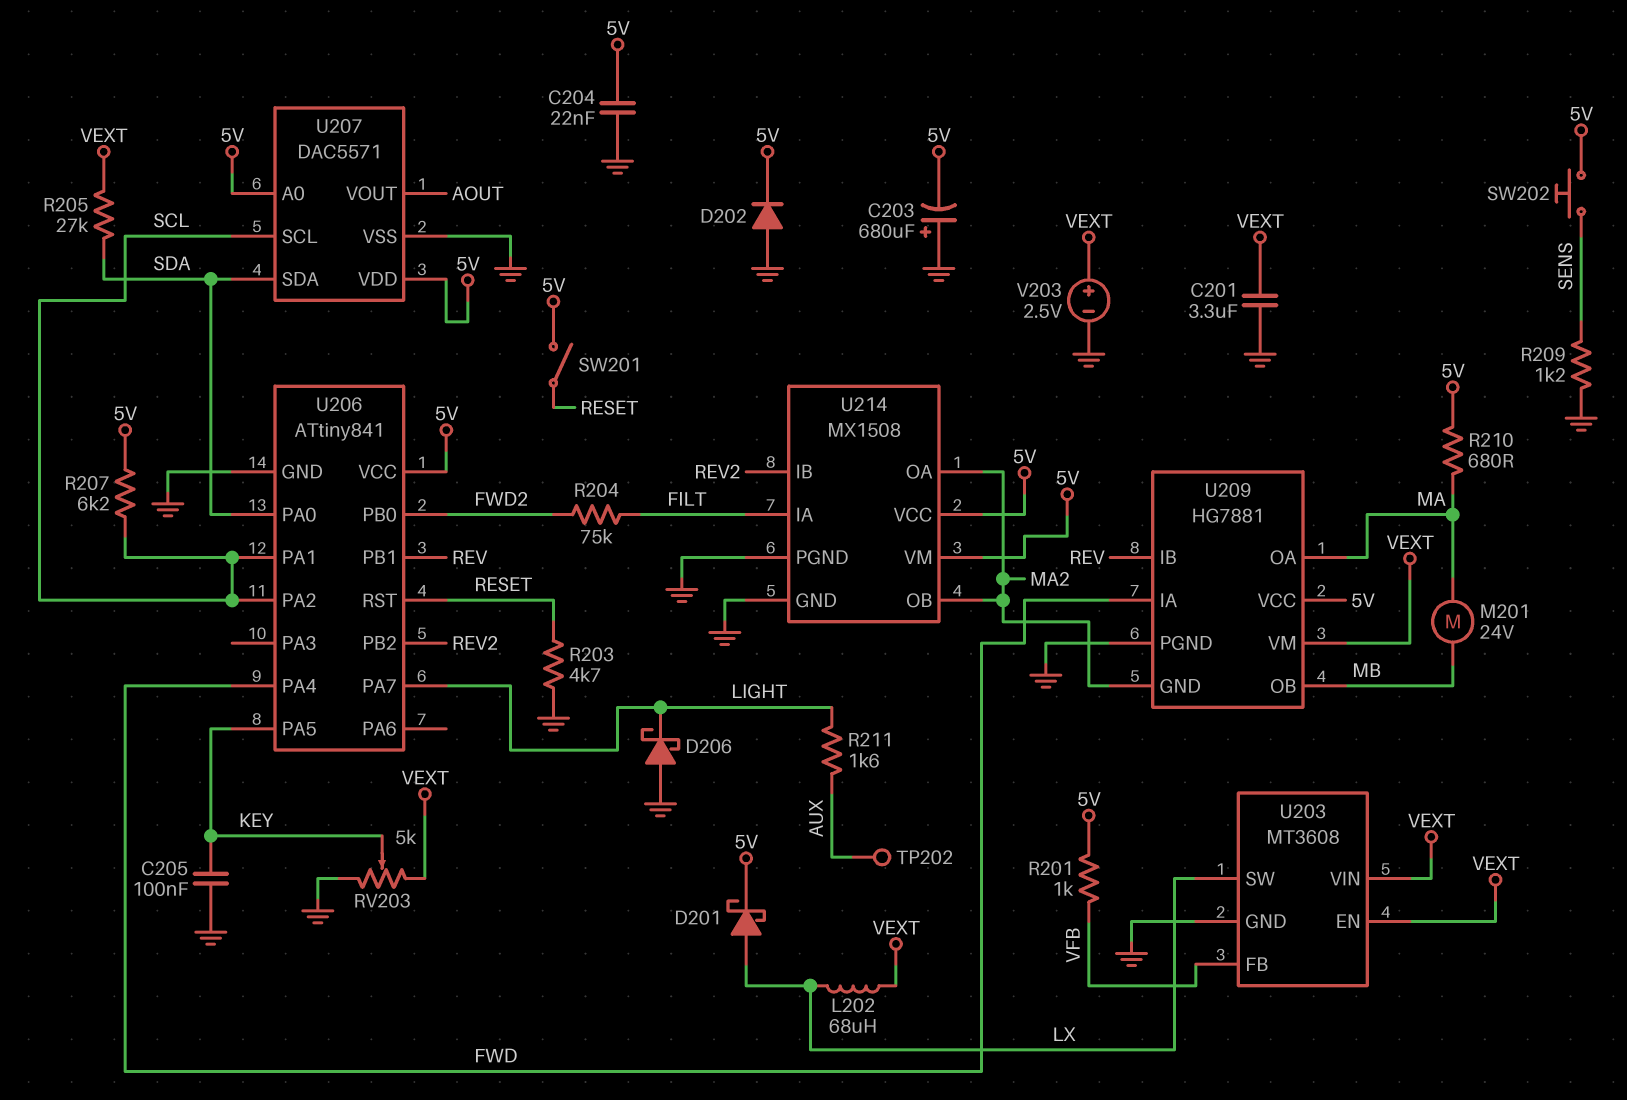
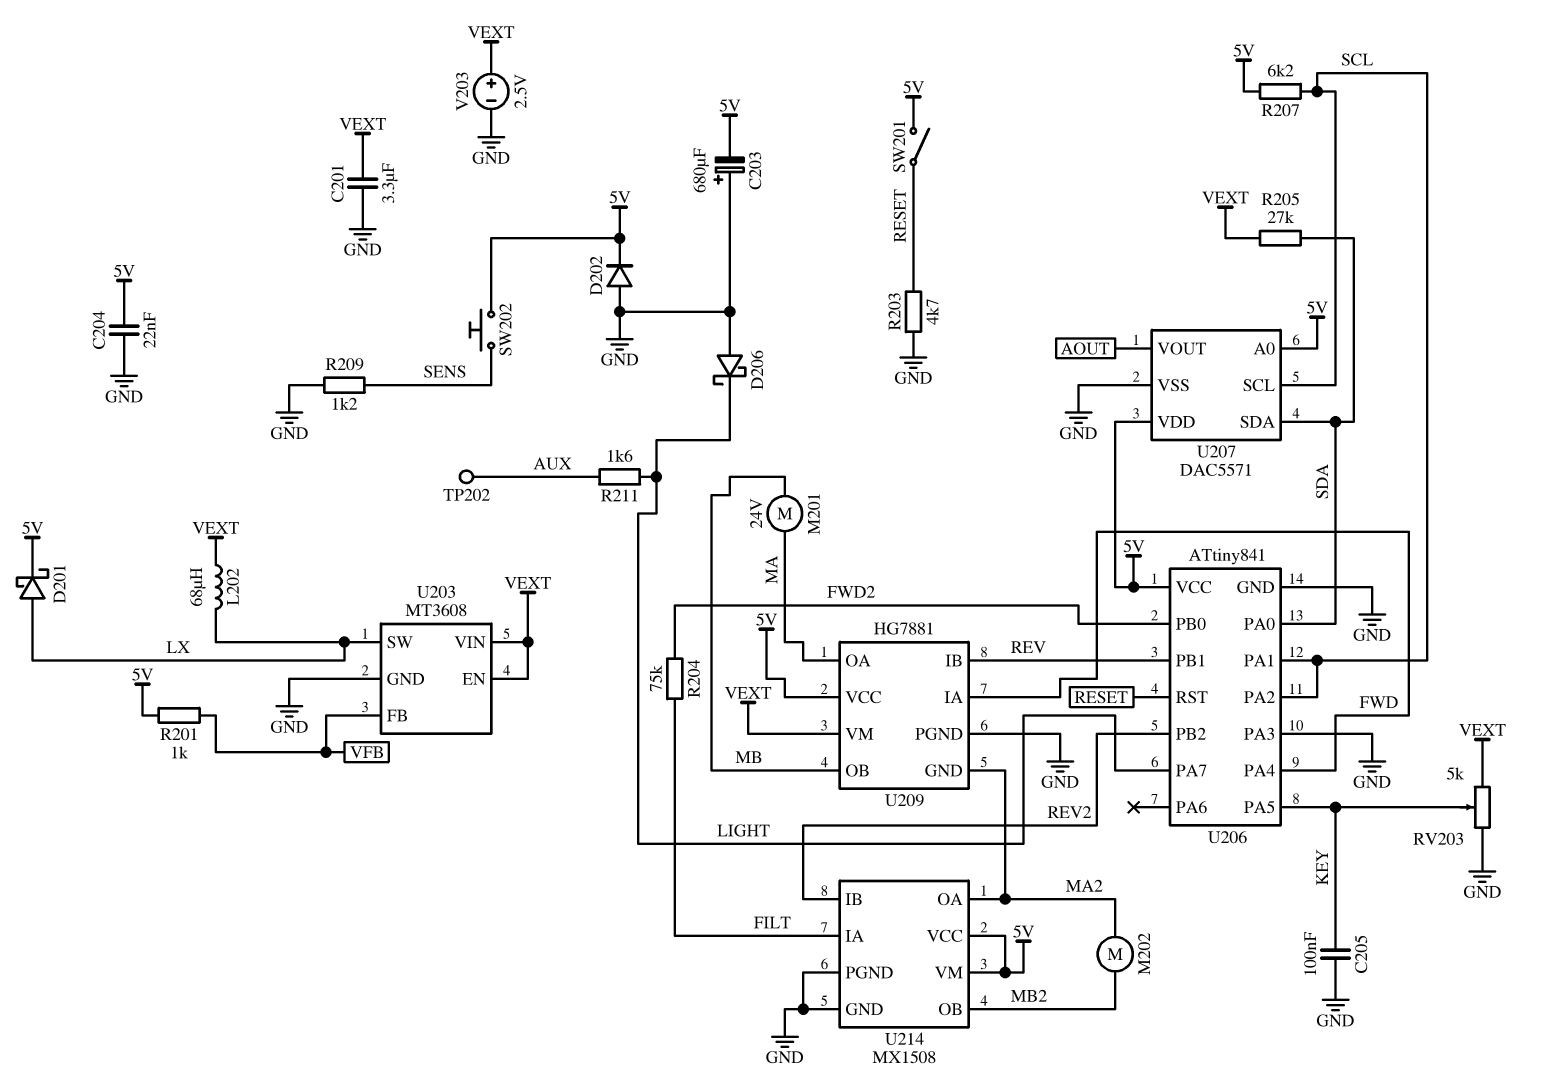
M202: none -> motor (MA2, MB2)
R210: 680 (5V, MA) -> none
U206 pin PA3: none -> GND
U214 pin OB: MA2 -> MB2

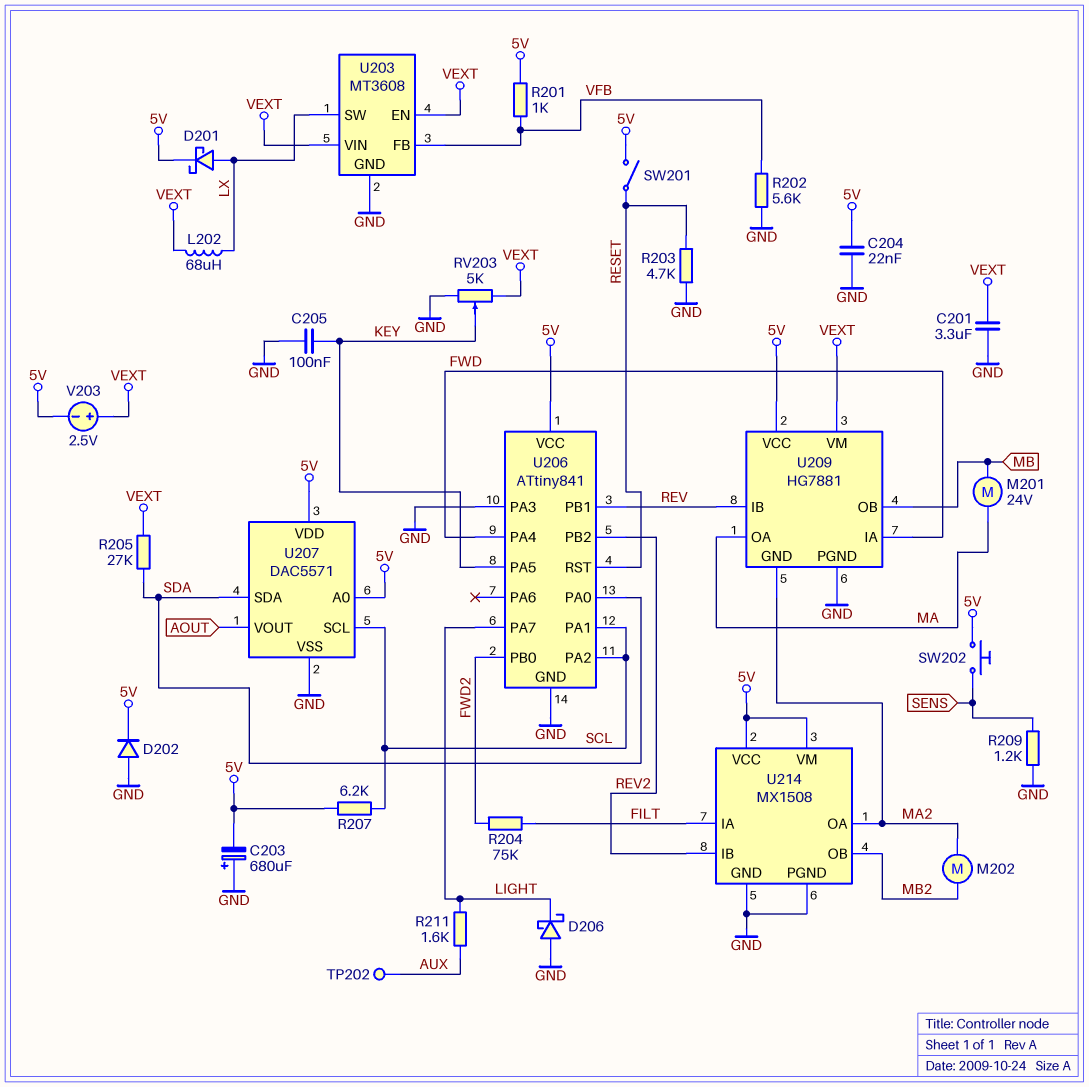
R202: none -> 5.6k (GND, VFB)
V203: 2.5V (plus VEXT, minus GND) -> 2.5V (plus VEXT, minus 5V)

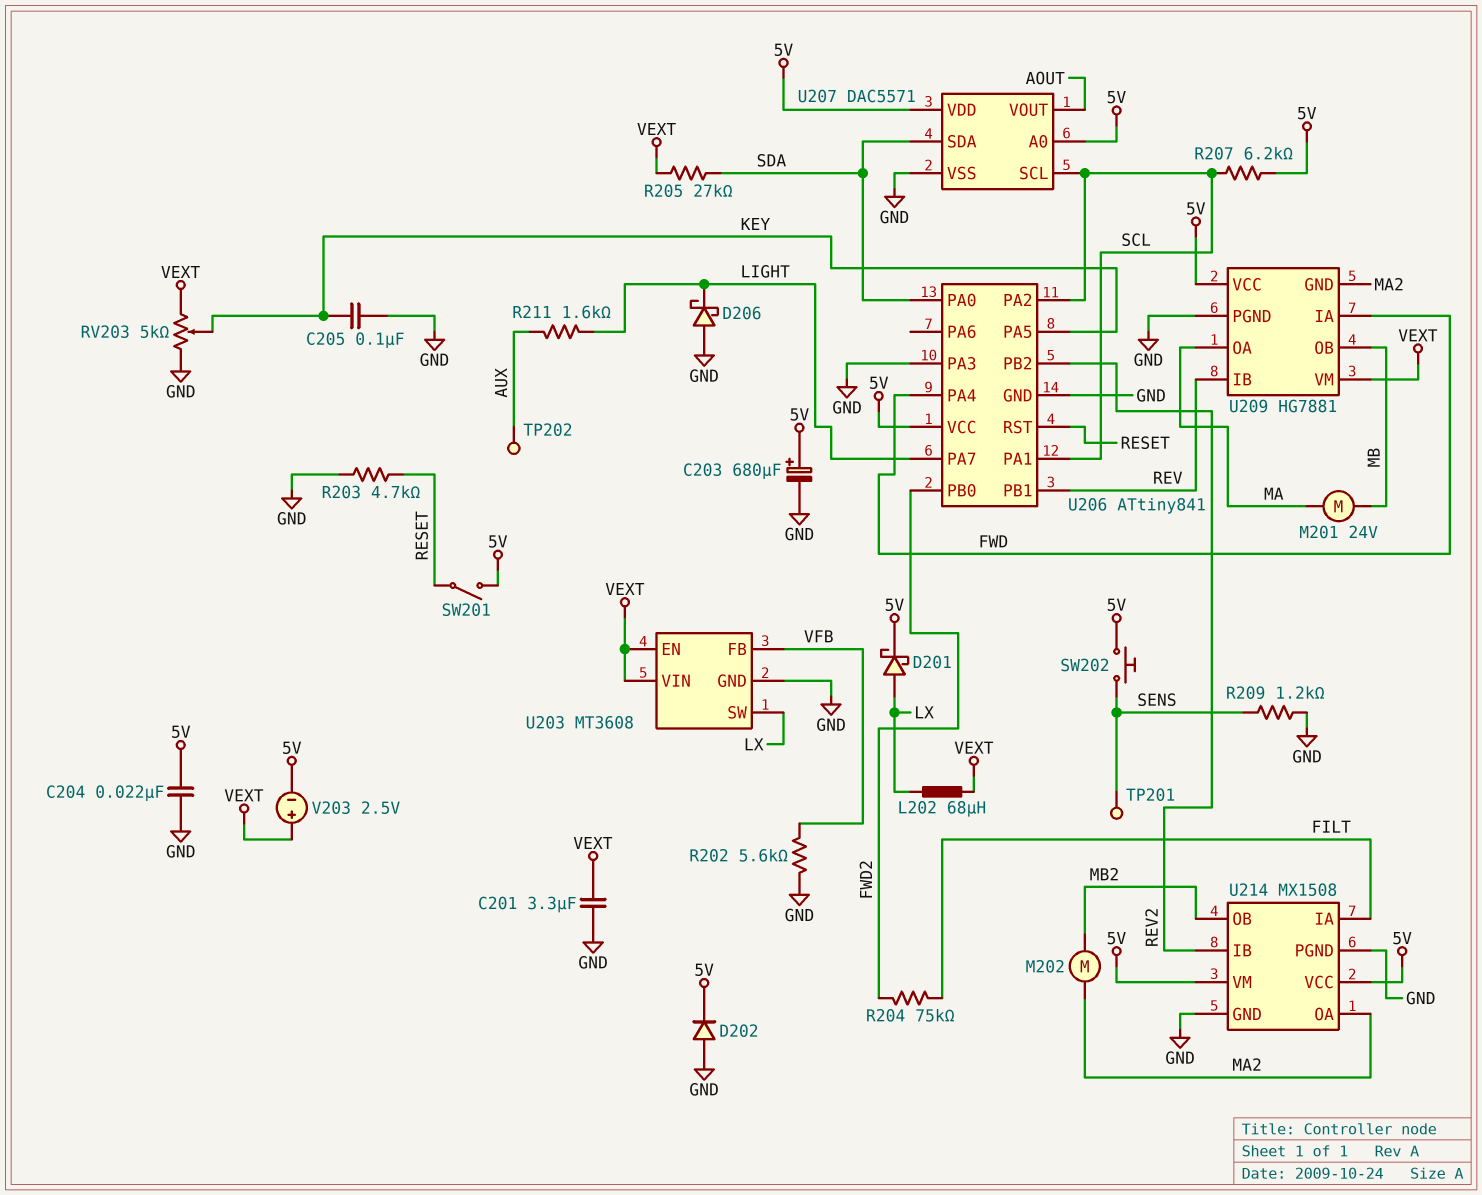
C203: 680uF (plus GND, minus 5V) -> 680uF (plus 5V, minus GND)
R201: 1k (5V, VFB) -> none
TP201: none -> test point (SENS)

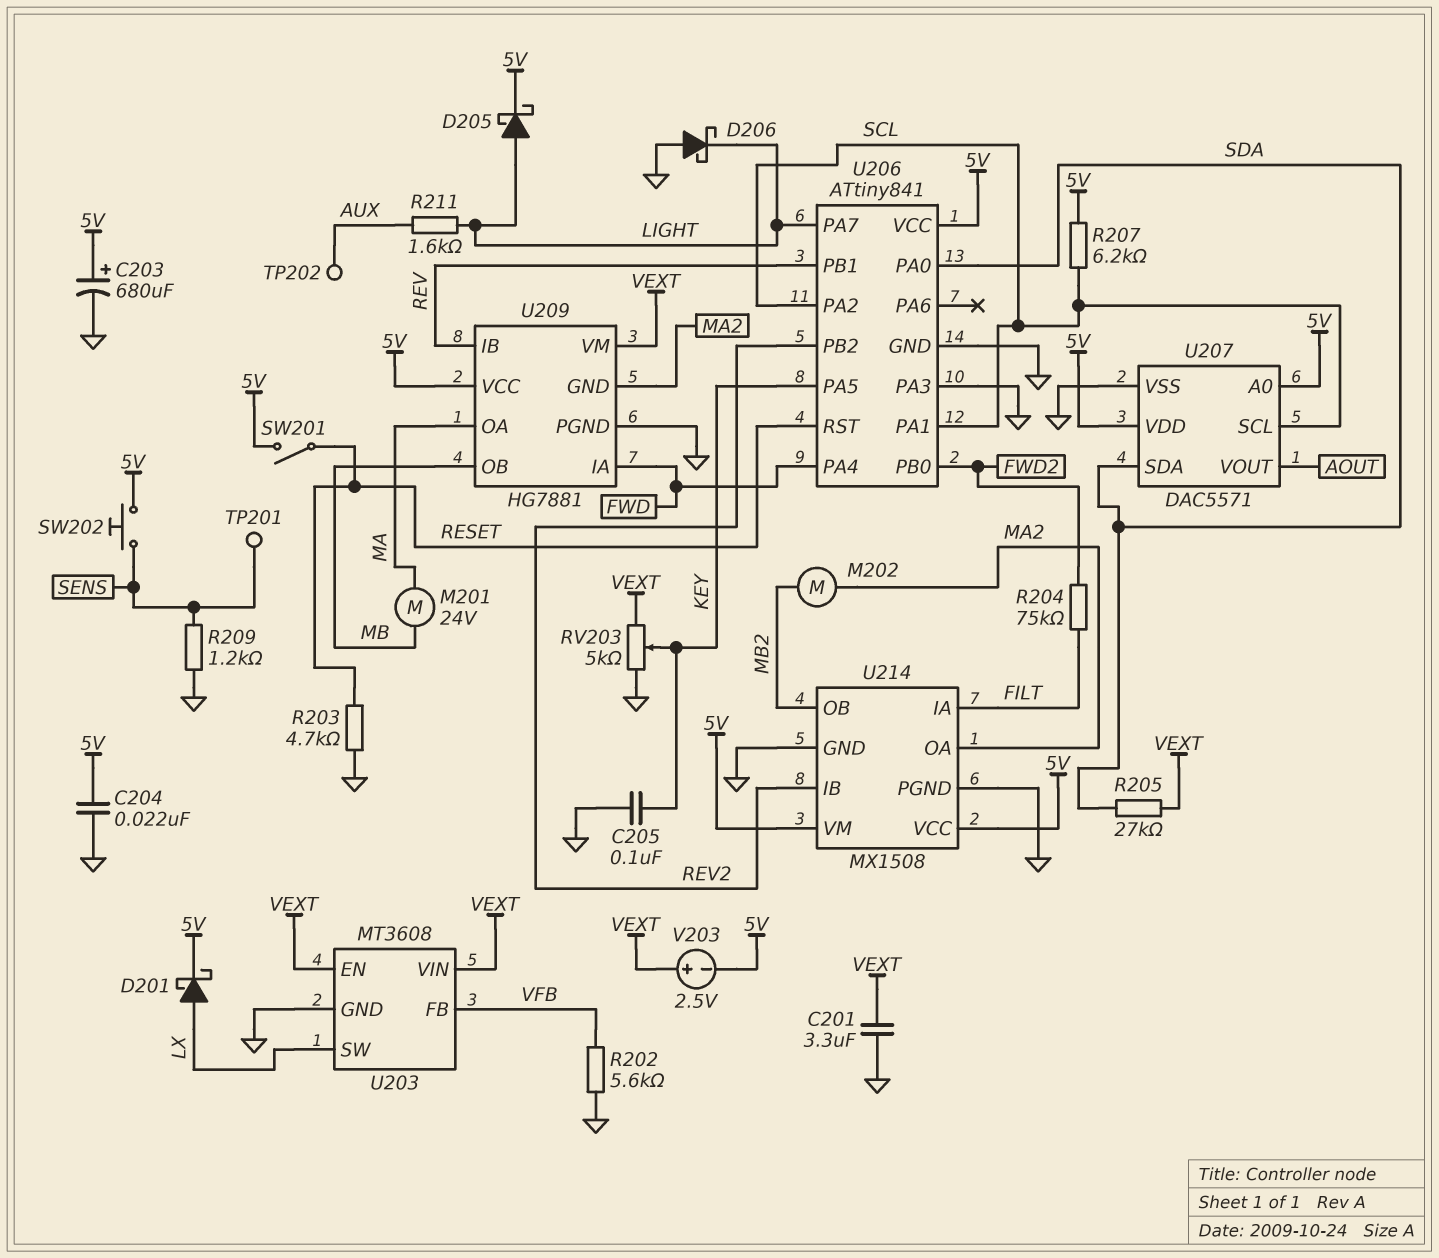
D202: diode (A GND, K 5V) -> none
D205: none -> schottky (A LIGHT, K 5V)
L202: 68uH (LX, VEXT) -> none

